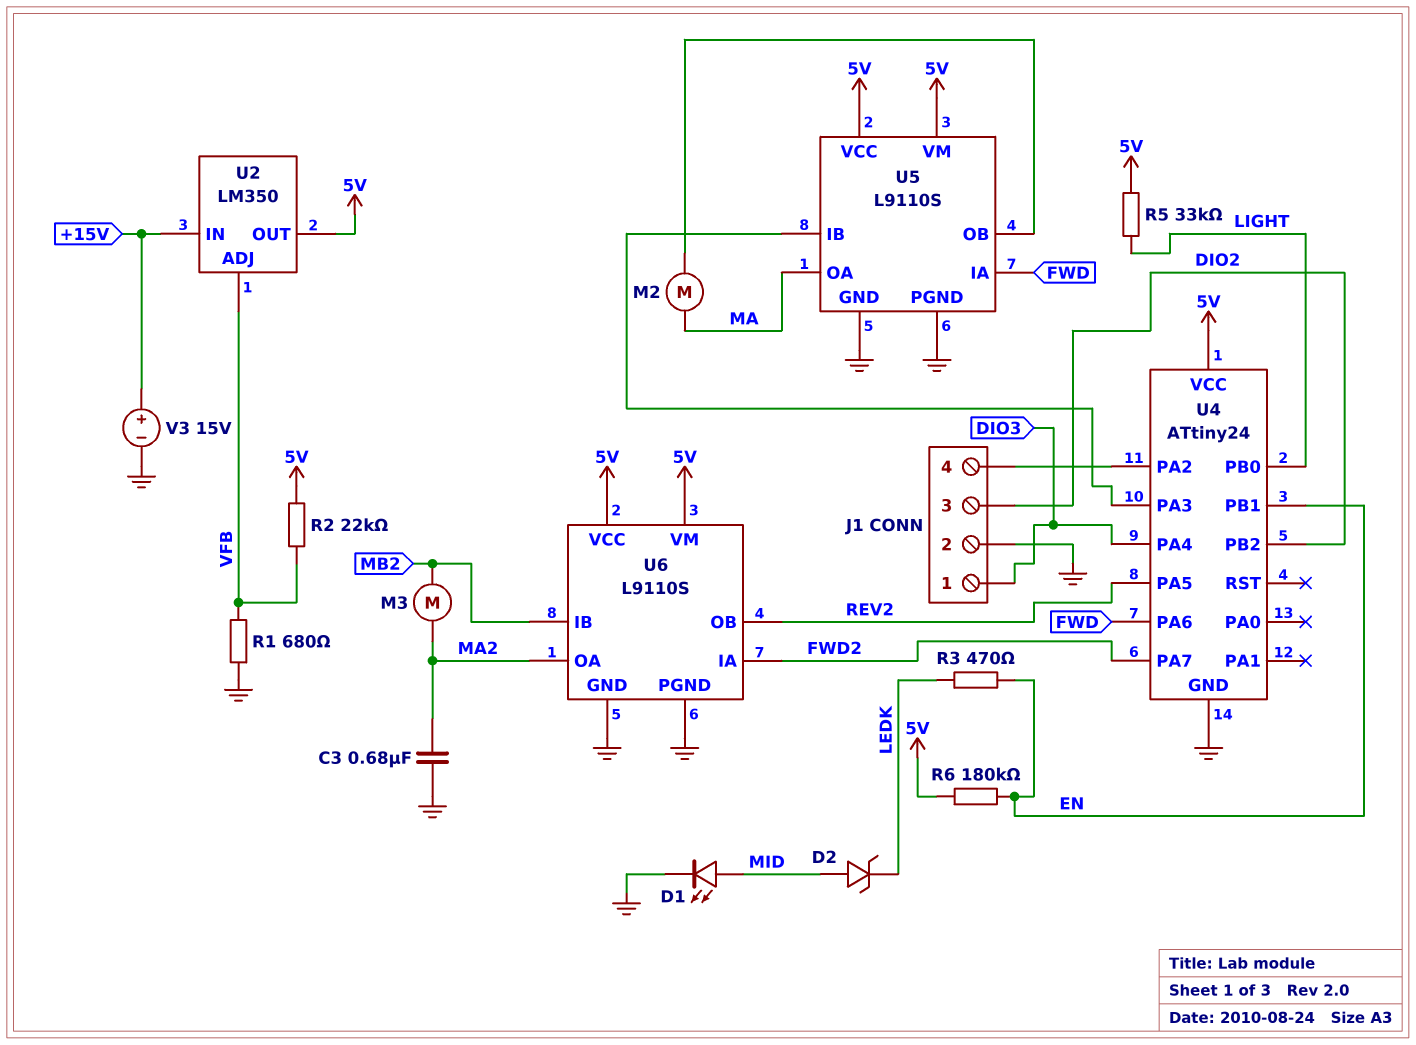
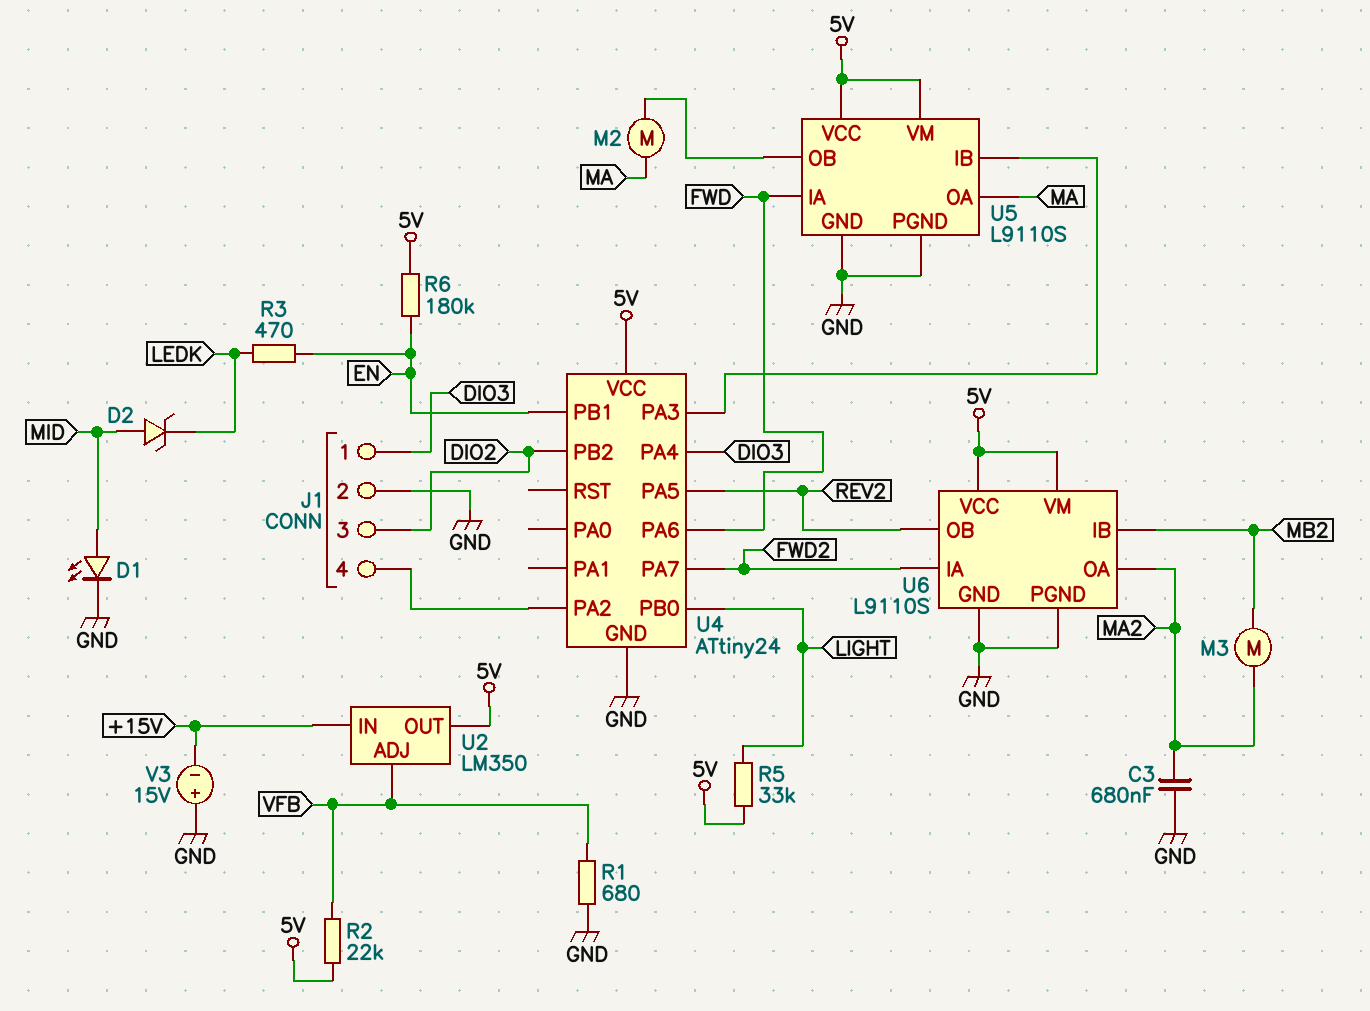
V3: 15V (plus +15V, minus GND) -> 15V (plus GND, minus +15V)

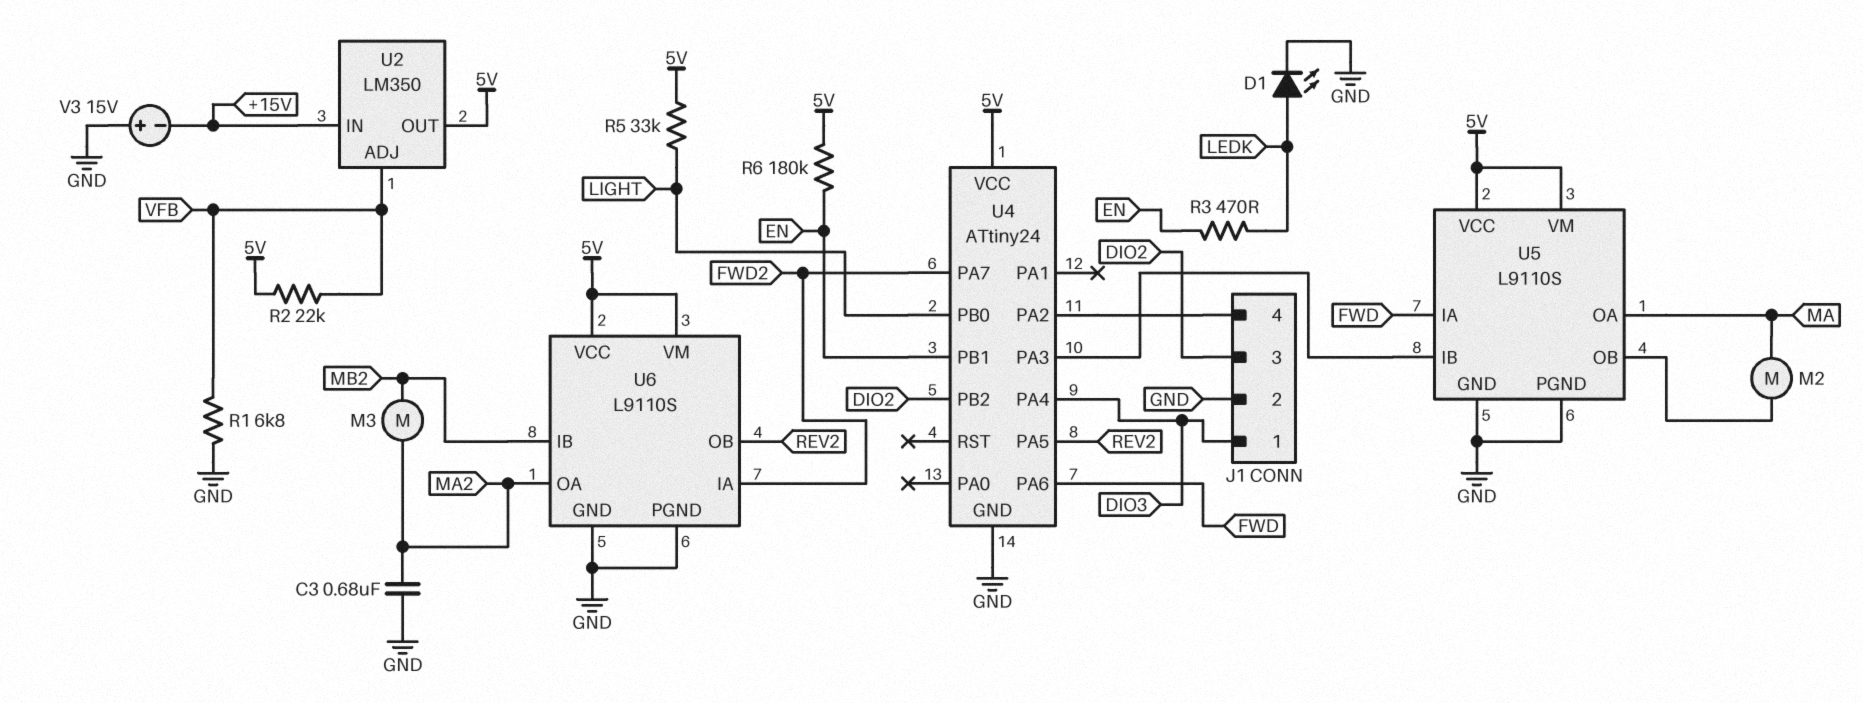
D1: LED (A MID, K GND) -> LED (A LEDK, K GND)
D2: zener (A MID, K LEDK) -> none
R1: 680 (GND, VFB) -> 6.8k (GND, VFB)

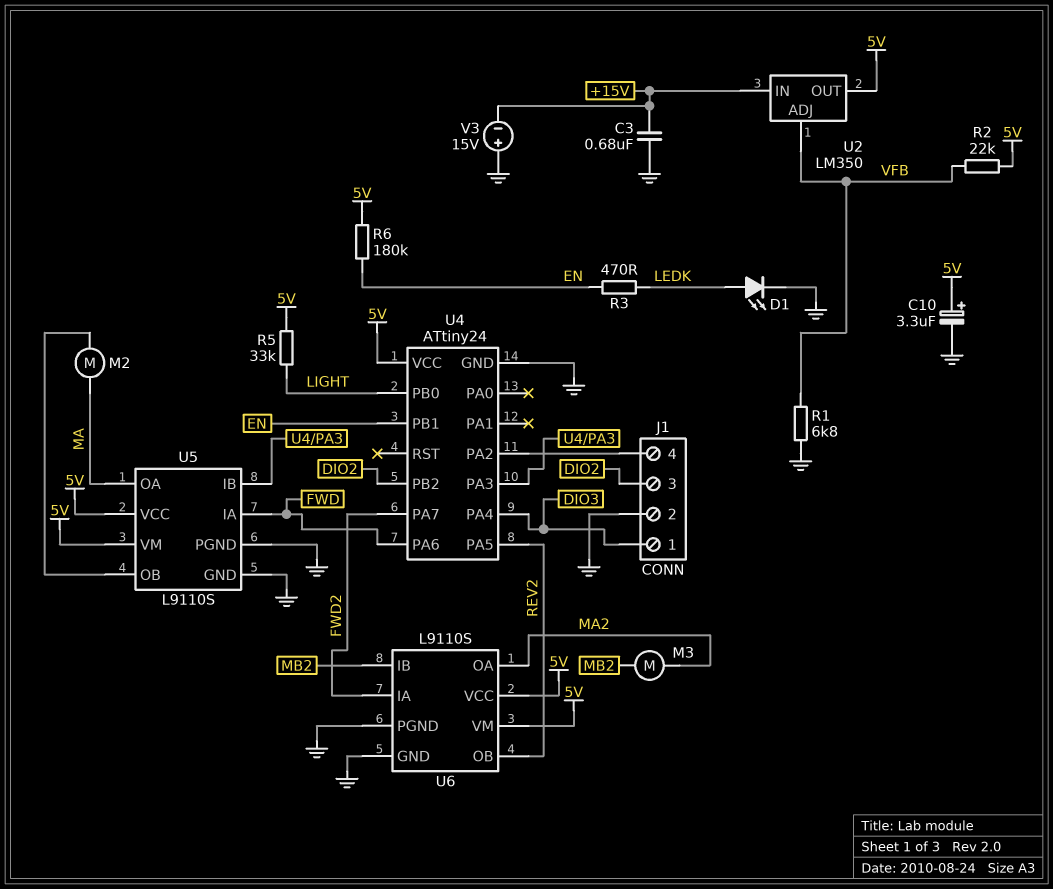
C3: 680nF (GND, MA2) -> 680nF (+15V, GND)
C10: none -> 3.3uF (plus 5V, minus GND)

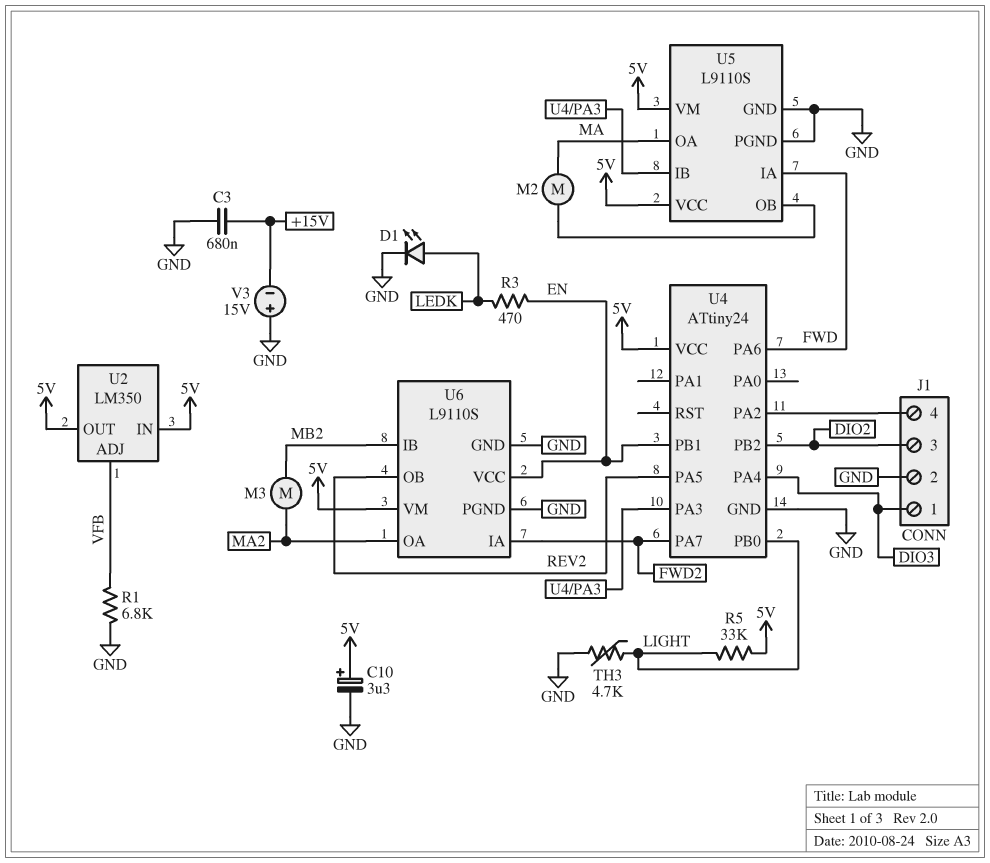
R2: 22k (5V, VFB) -> none
R6: 180k (5V, EN) -> none
TH3: none -> 4.7k (GND, LIGHT)
U2 pin IN: +15V -> 5V
U6 pin VCC: 5V -> EN

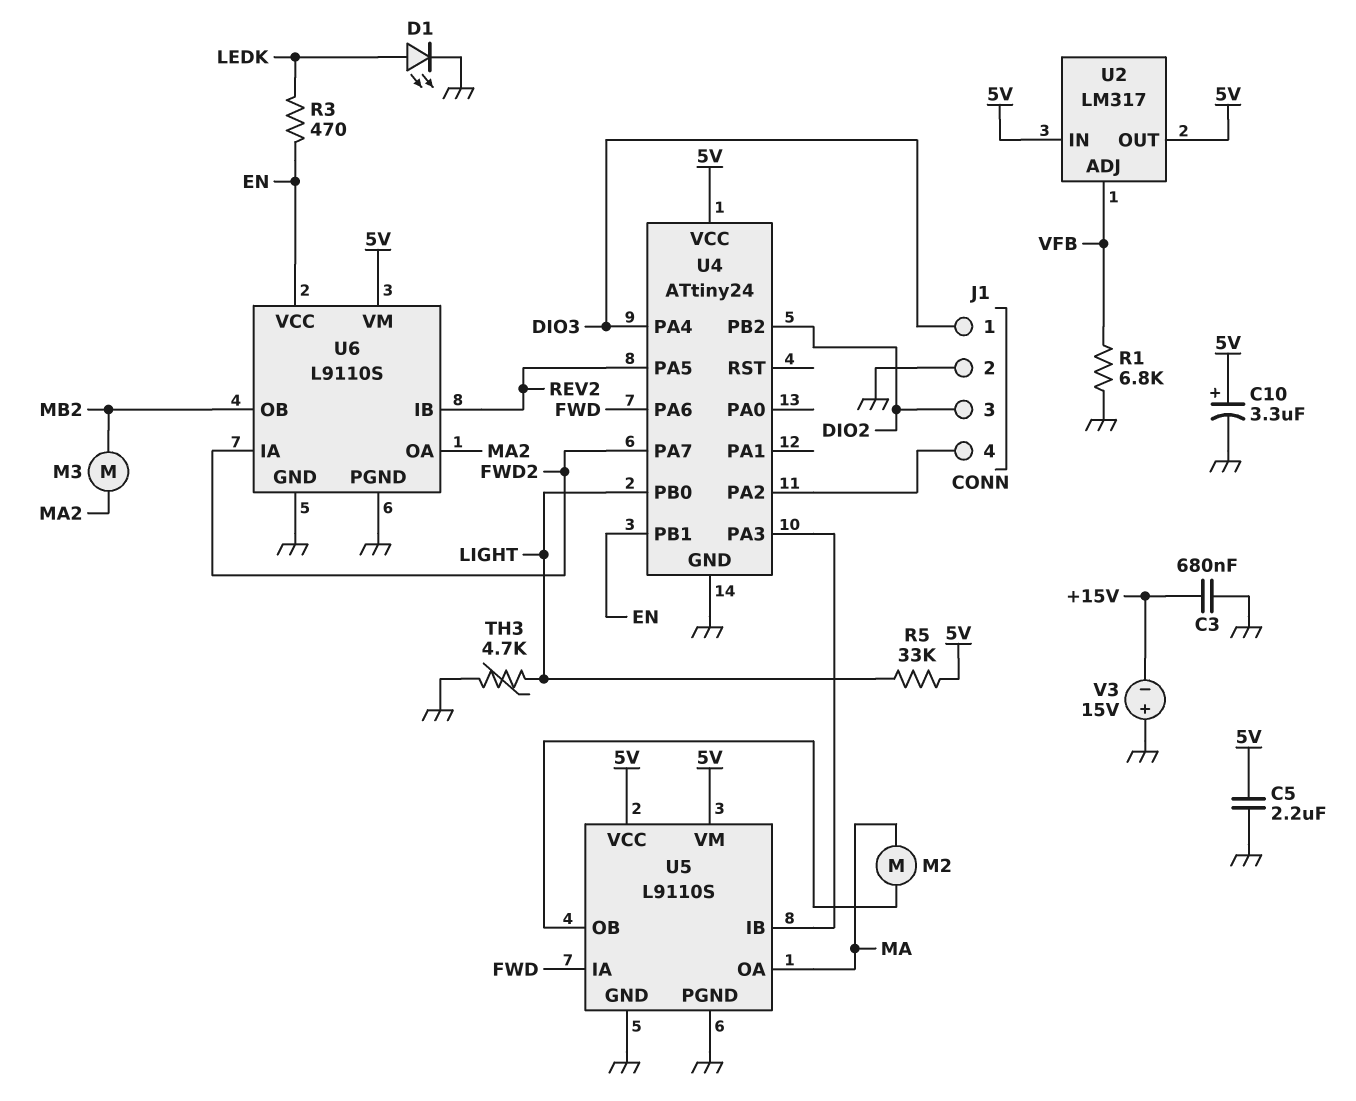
C5: none -> 2.2uF (5V, GND)
U2: LM350 -> LM317
U6 pin IB: MB2 -> REV2
U6 pin OB: REV2 -> MB2

